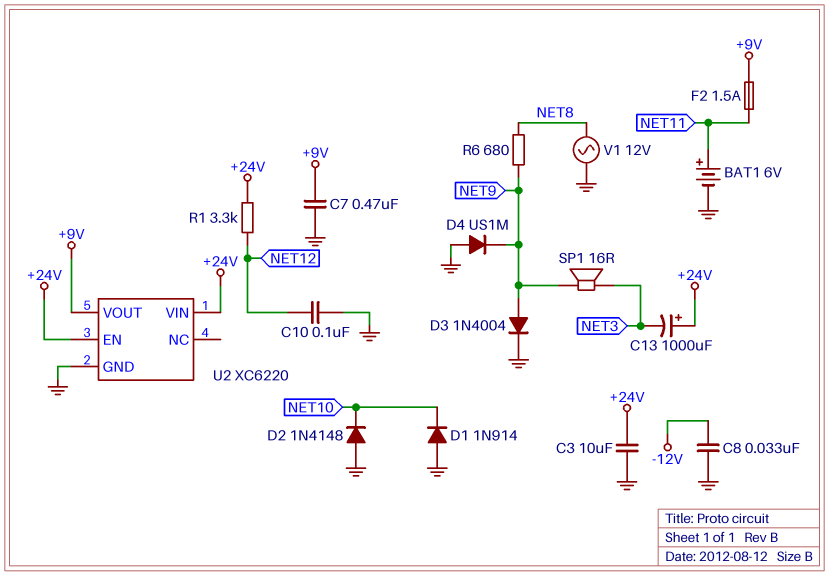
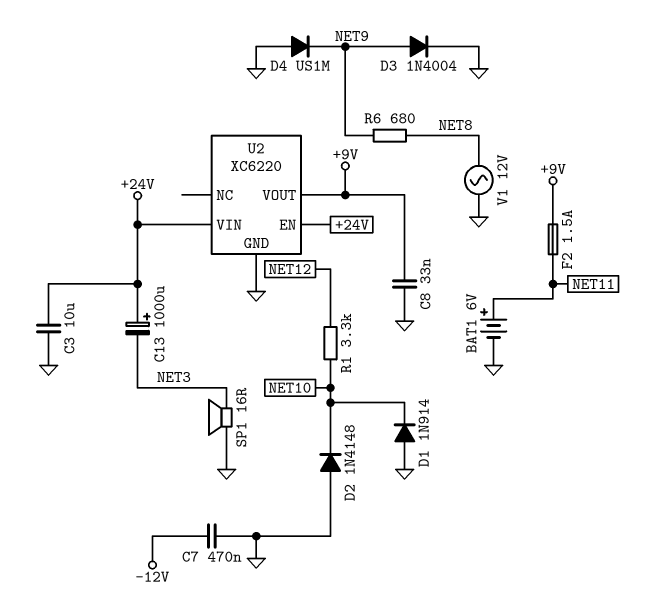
C7: 470nF (+9V, GND) -> 470nF (-12V, GND)
C8: 33nF (-12V, GND) -> 33nF (+9V, GND)
C10: 100nF (GND, NET12) -> none
R1: 3.3k (+24V, NET12) -> 3.3k (NET10, NET12)
SP1: speaker 16R (NET3, NET9) -> speaker 16R (GND, NET3)

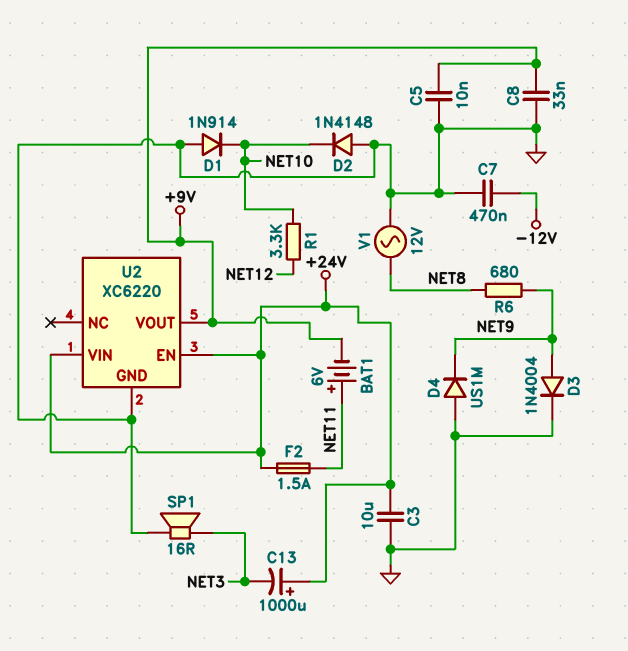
BAT1: 6V (plus NET11, minus GND) -> 6V (plus NET11, minus +9V)
C5: none -> 10nF (+9V, GND)
F2: 1.5A (+9V, NET11) -> 1.5A (+24V, NET11)

